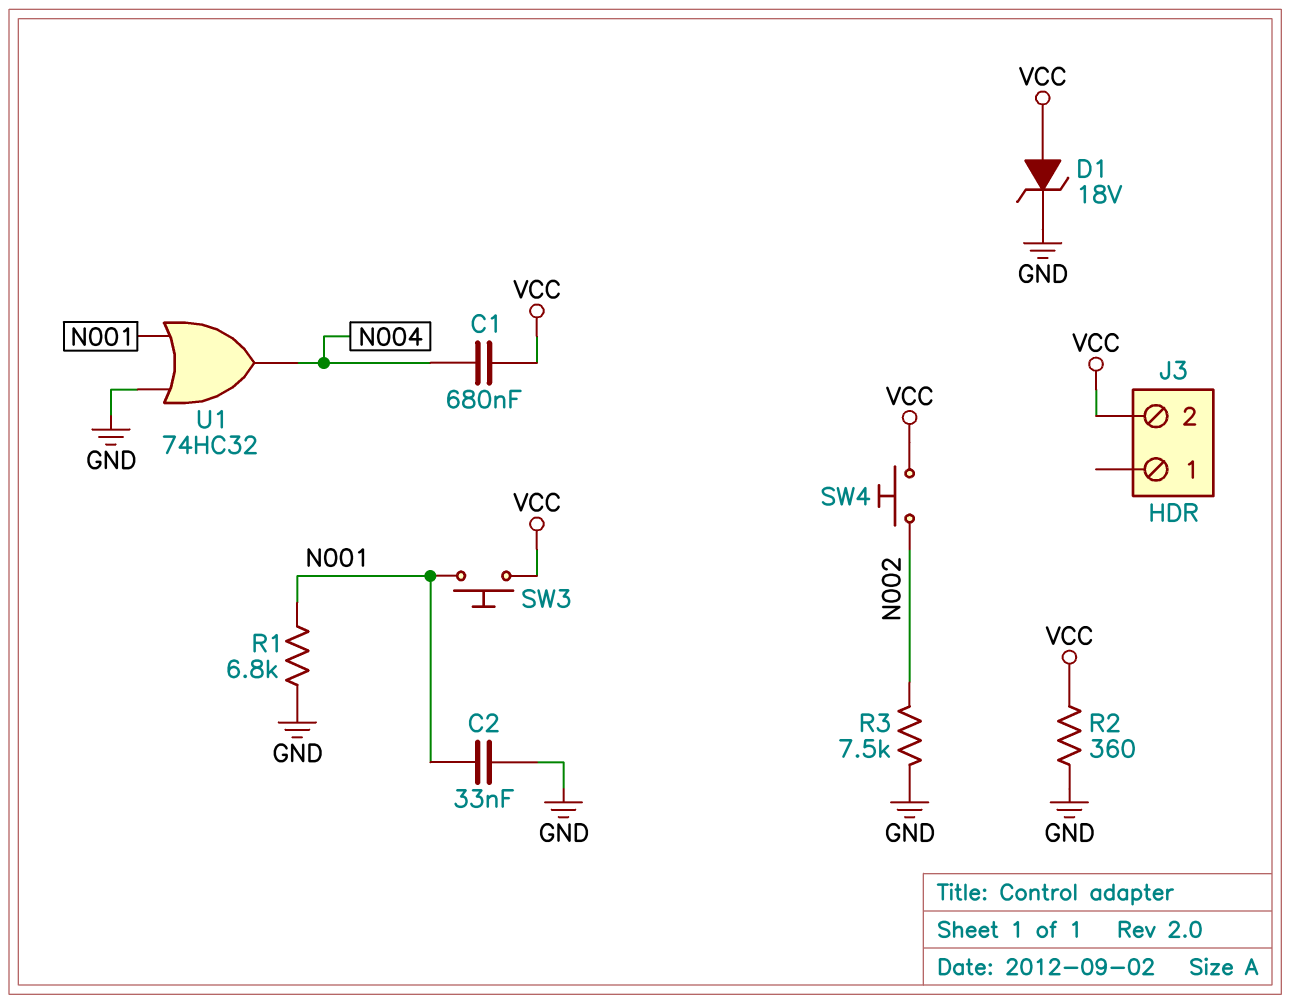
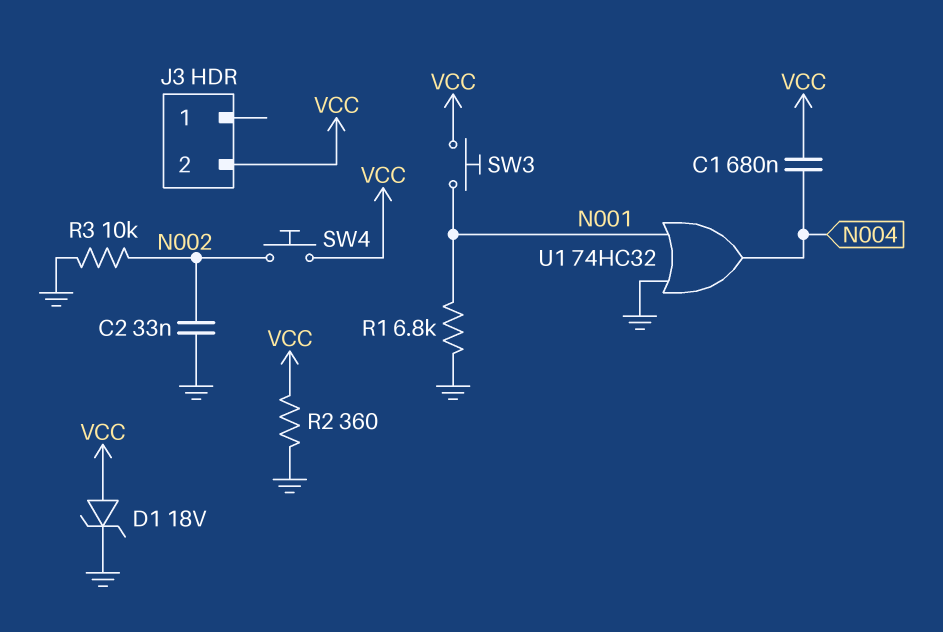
C2: 33nF (GND, N001) -> 33nF (GND, N002)
R3: 7.5k (GND, N002) -> 10k (GND, N002)

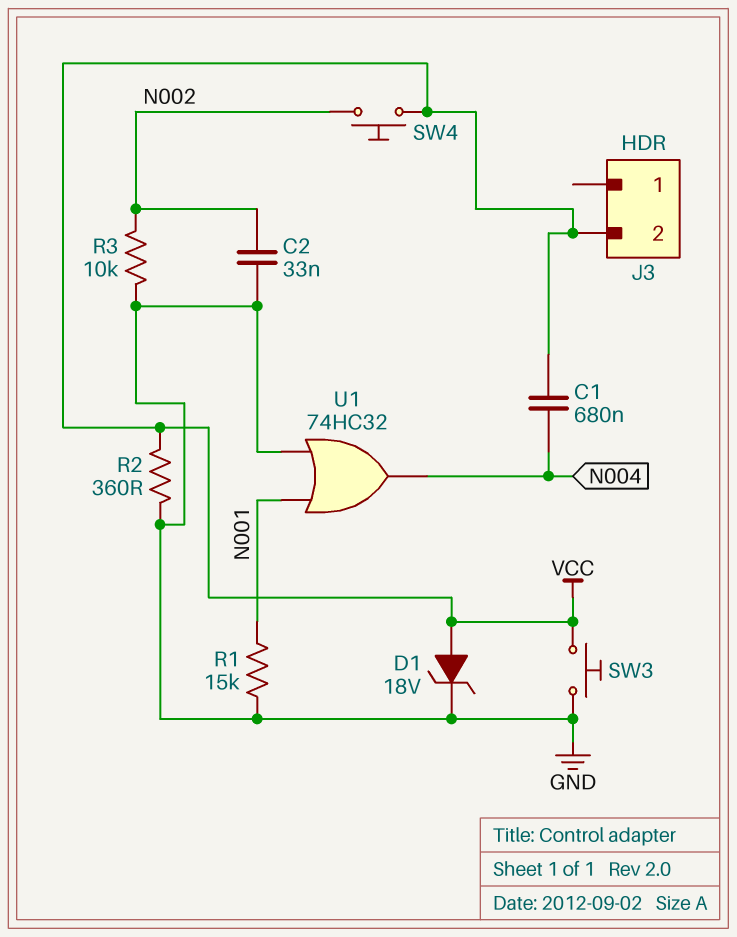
R1: 6.8k (GND, N001) -> 15k (GND, N001)
SW3: button (N001, VCC) -> button (GND, VCC)

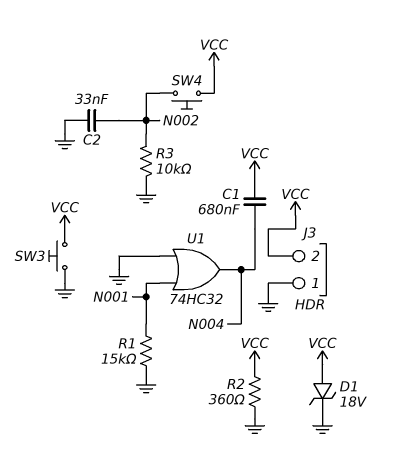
J3 pin 1: none -> GND

